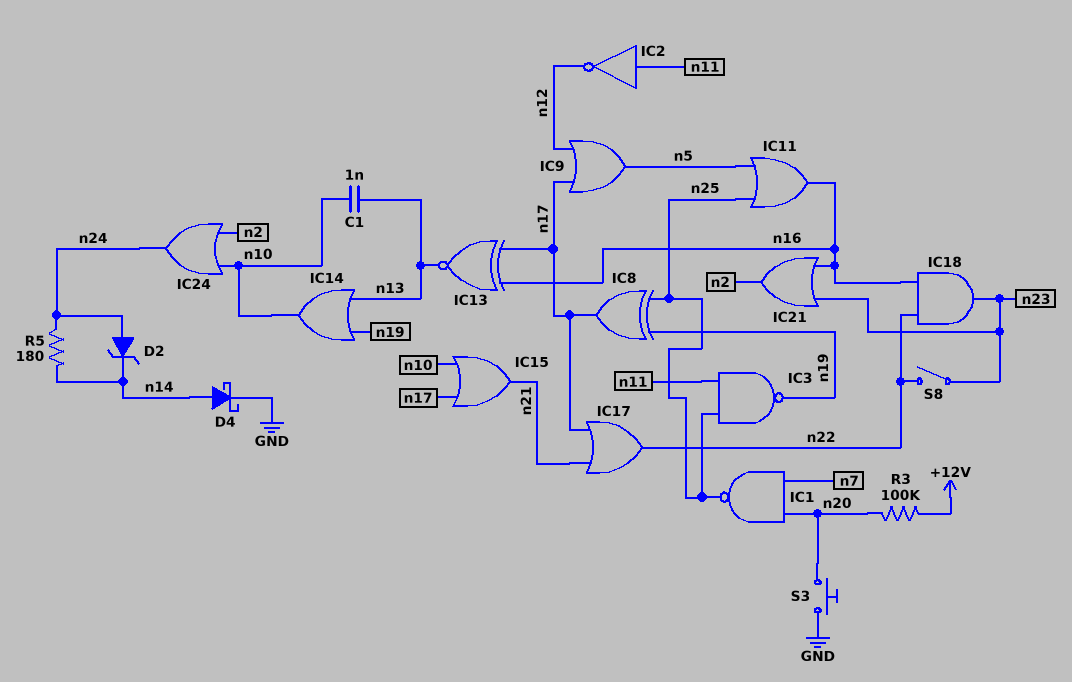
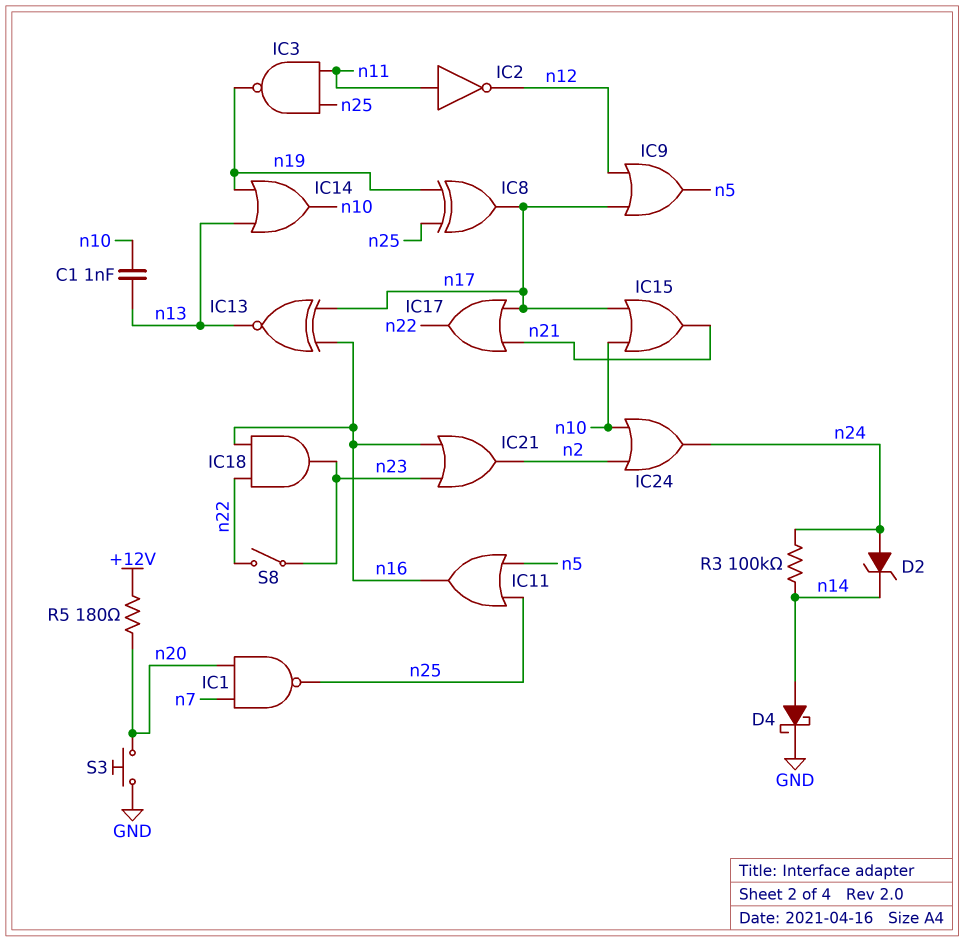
R3: 100k (+12V, n20) -> 100k (n14, n24)
R5: 180 (n14, n24) -> 180 (+12V, n20)

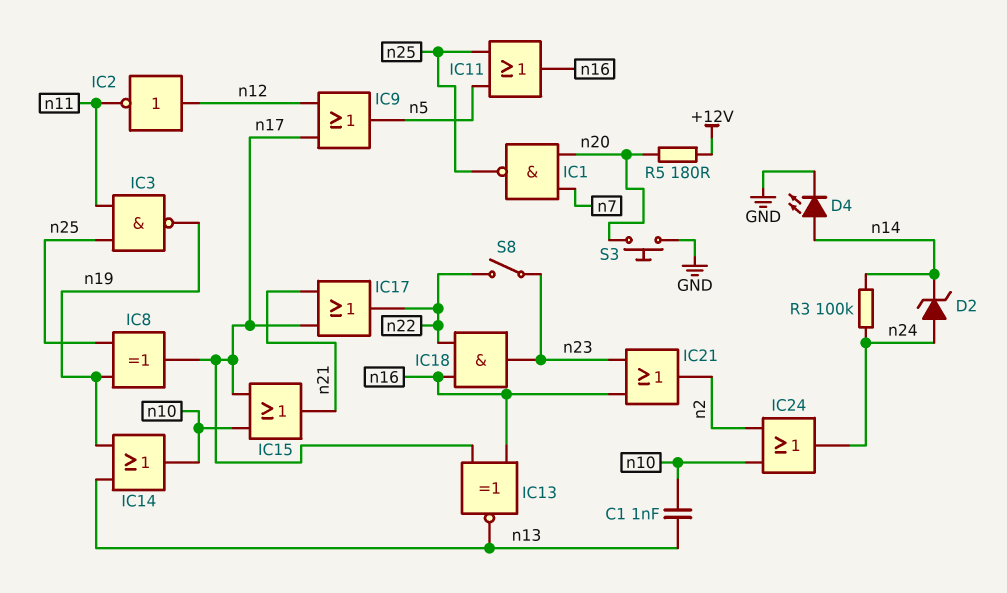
D4: schottky (A n14, K GND) -> LED (A n14, K GND)
IC2: NOT (in n11, out n12) -> NOT (in n12, out n11)

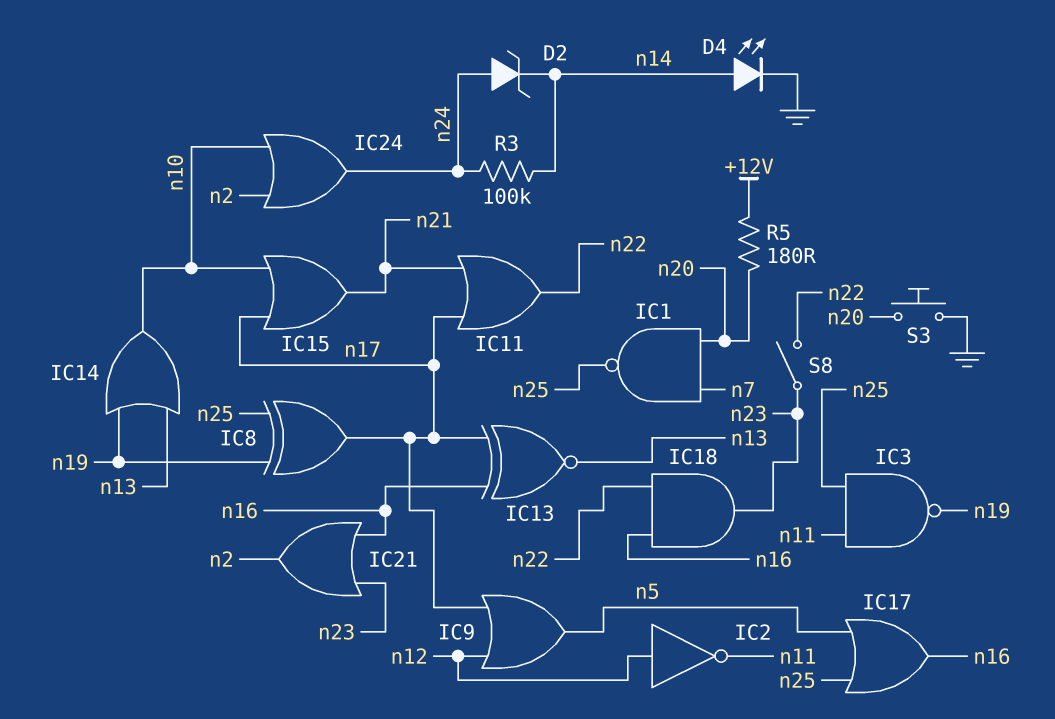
C1: 1nF (n10, n13) -> none
IC11: OR (in n5, in n25, out n16) -> OR (in n17, in n21, out n22)
IC17: OR (in n17, in n21, out n22) -> OR (in n5, in n25, out n16)

